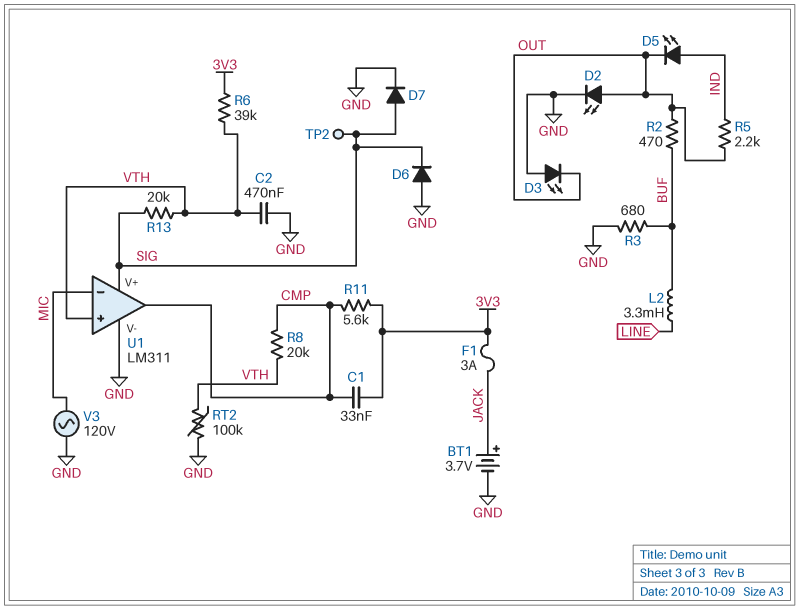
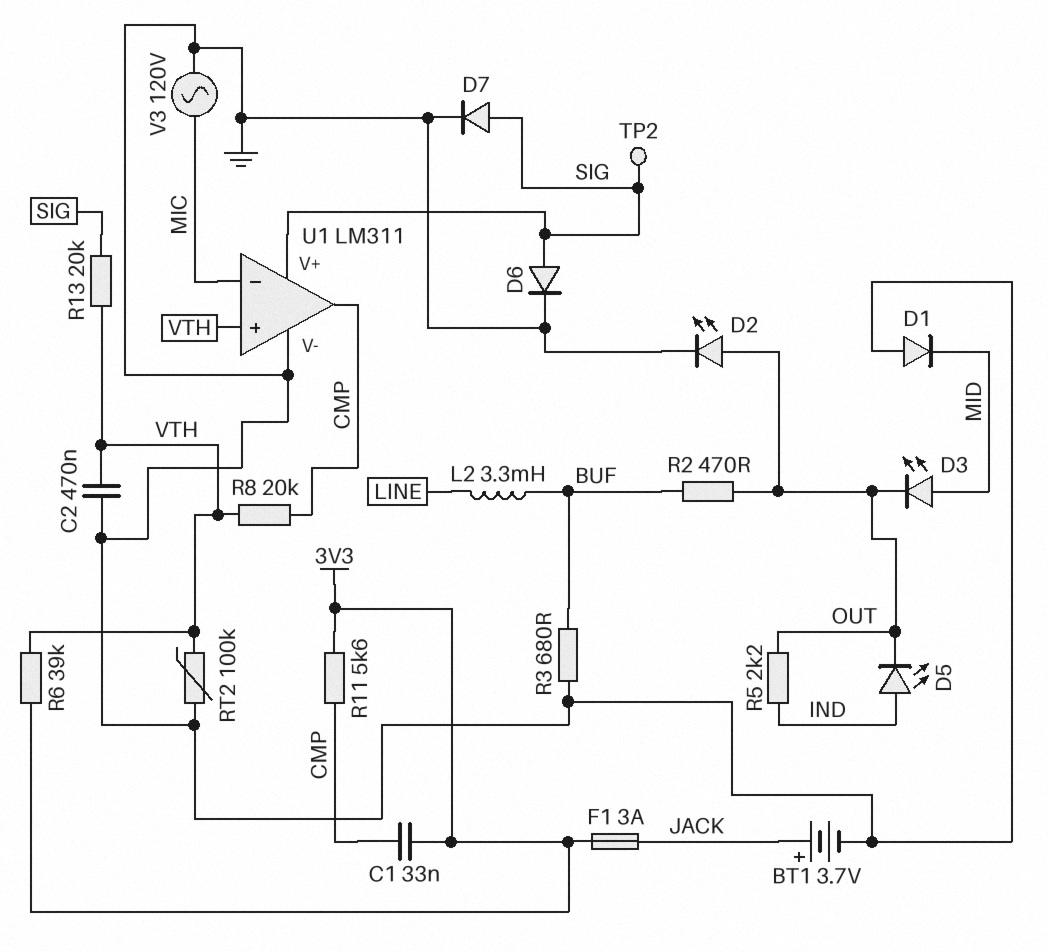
D1: none -> diode (A GND, K MID)
D3: LED (A GND, K OUT) -> LED (A MID, K OUT)
D6: diode (A GND, K SIG) -> diode (A SIG, K GND)

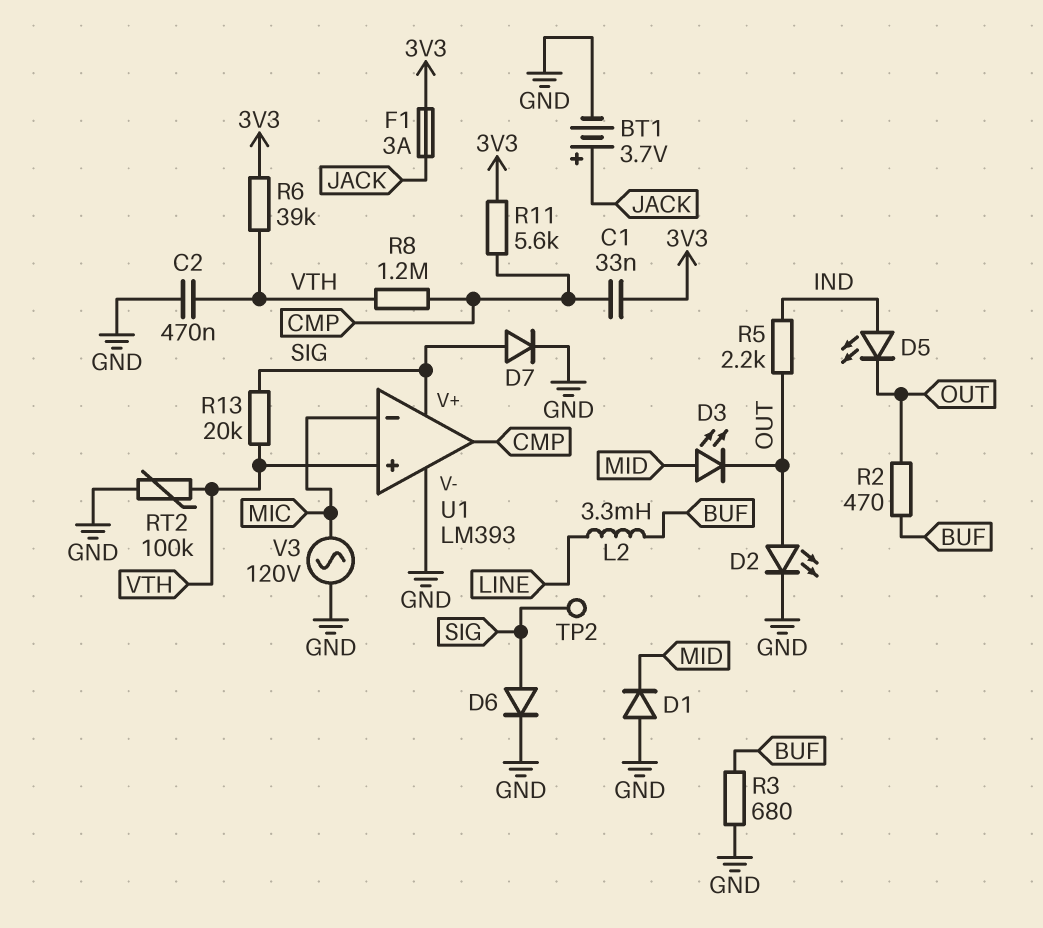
R8: 20k (CMP, VTH) -> 1.2M (CMP, VTH)
U1: LM311 -> LM393

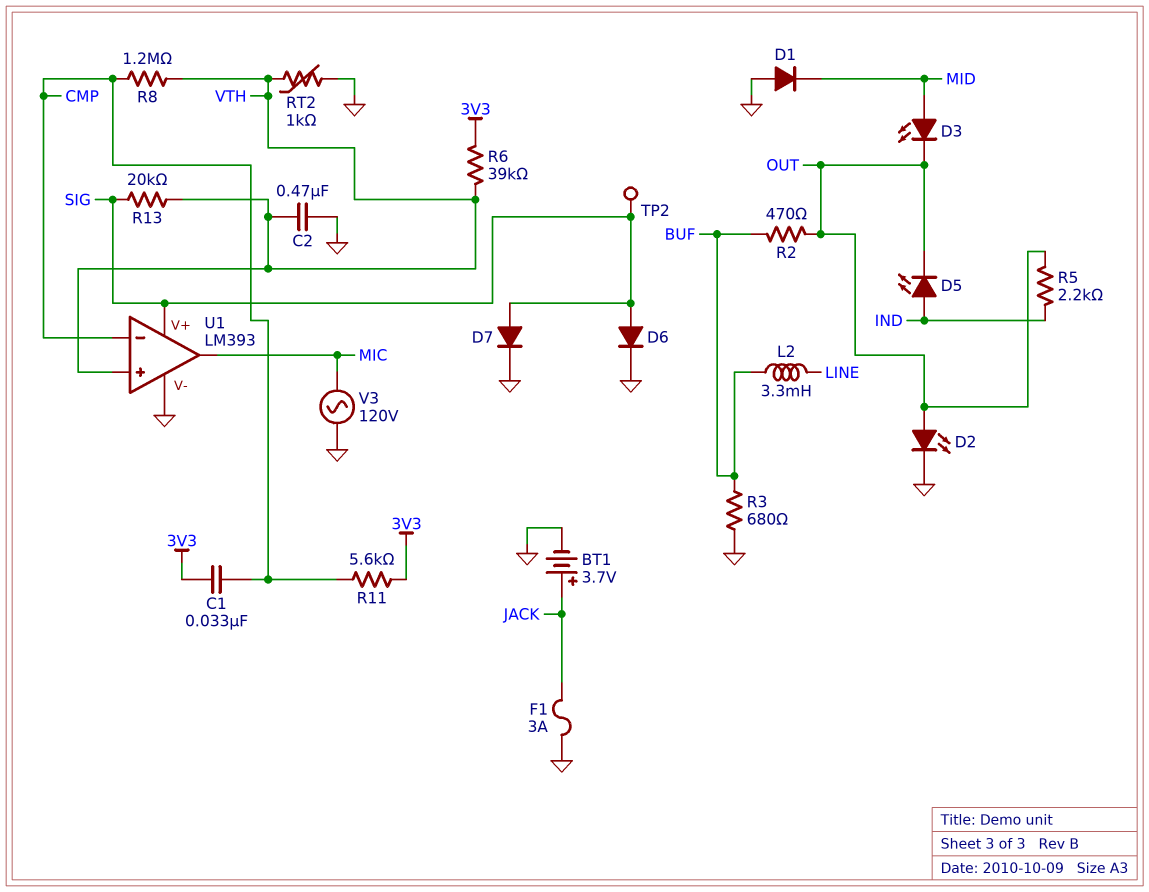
F1: 3A (3V3, JACK) -> 3A (GND, JACK)
RT2: 100k (GND, VTH) -> 1k (GND, VTH)
U1 pin in-: MIC -> CMP
U1 pin out: CMP -> MIC

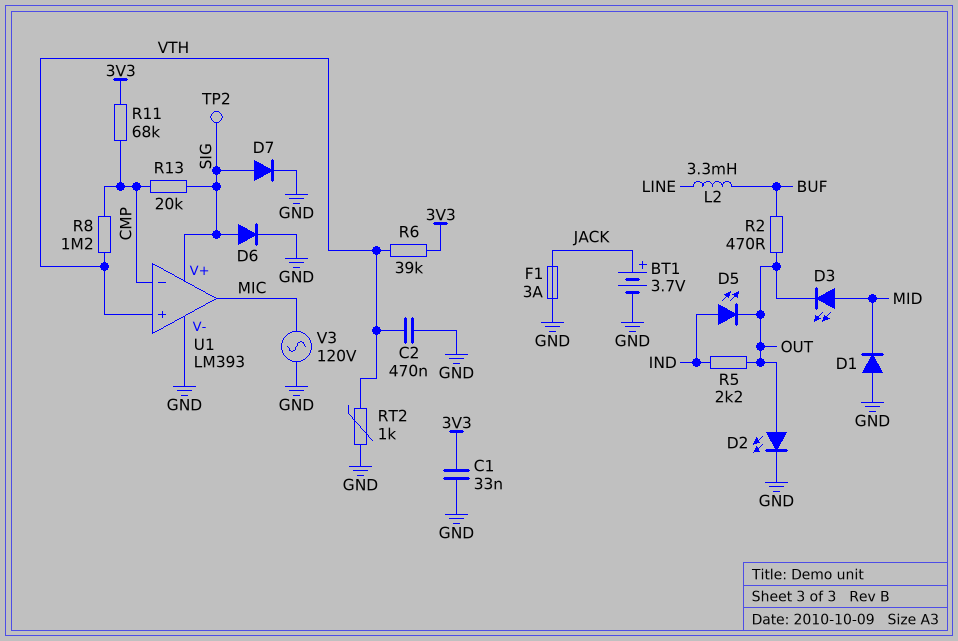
C1: 33nF (3V3, CMP) -> 33nF (3V3, GND)
R3: 680 (BUF, GND) -> none
R11: 5.6k (3V3, CMP) -> 68k (3V3, CMP)
R13: 20k (SIG, VTH) -> 20k (CMP, SIG)

